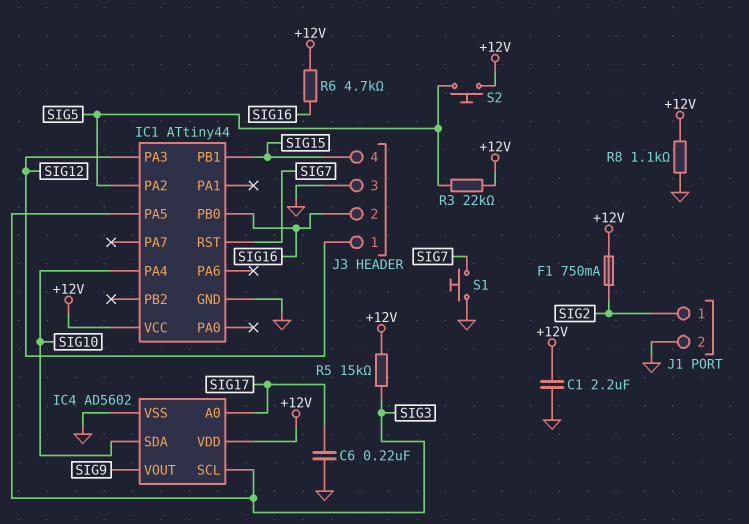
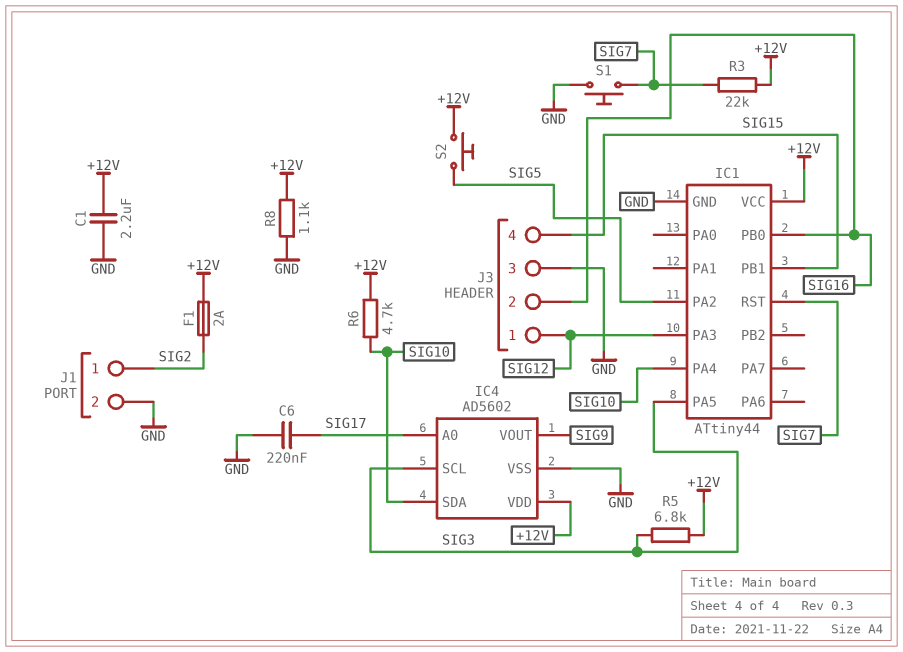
F1: 750mA (+12V, SIG2) -> 2A (+12V, SIG2)
R3: 22k (+12V, SIG5) -> 22k (+12V, SIG7)
R5: 15k (+12V, SIG3) -> 6.8k (+12V, SIG3)
R6: 4.7k (+12V, SIG16) -> 4.7k (+12V, SIG10)

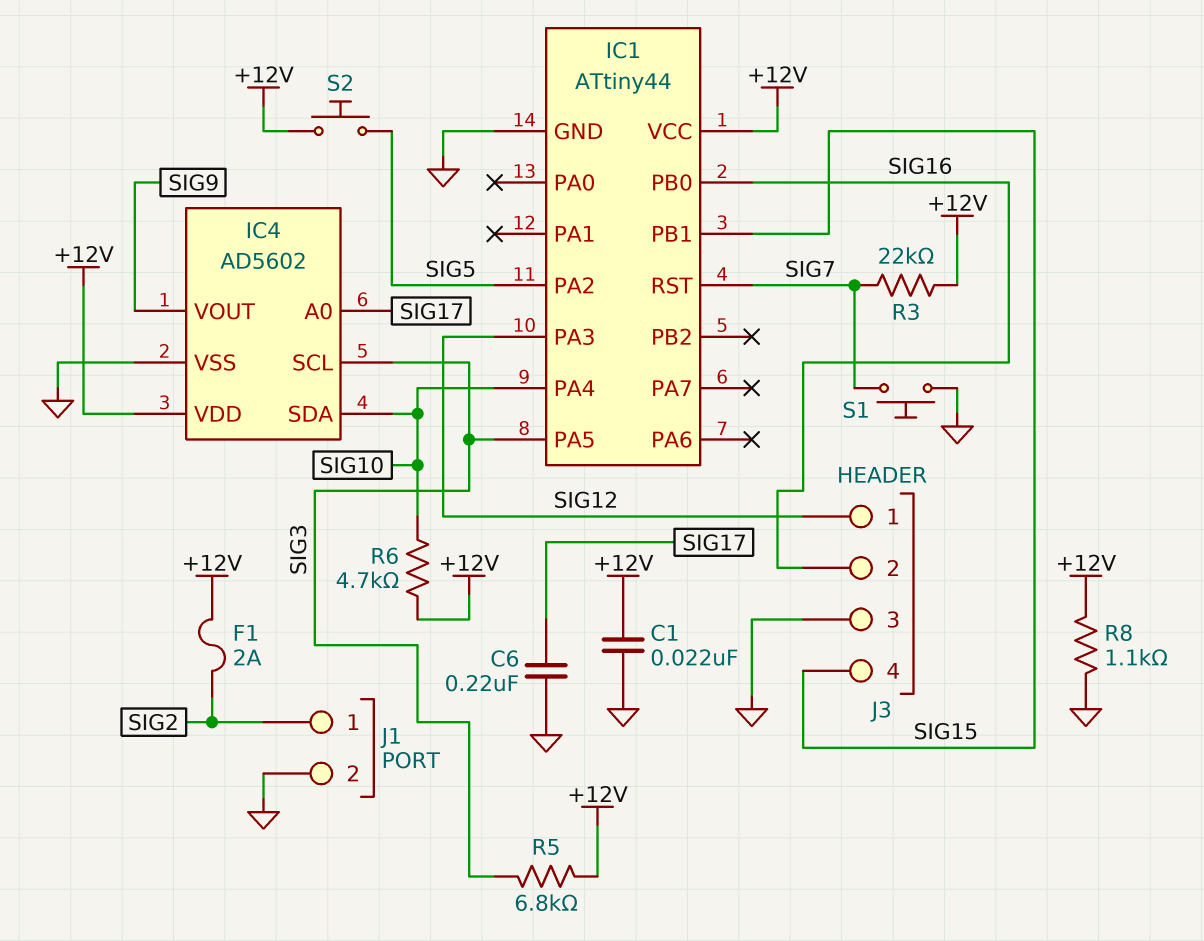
C1: 2.2uF (+12V, GND) -> 22nF (+12V, GND)

